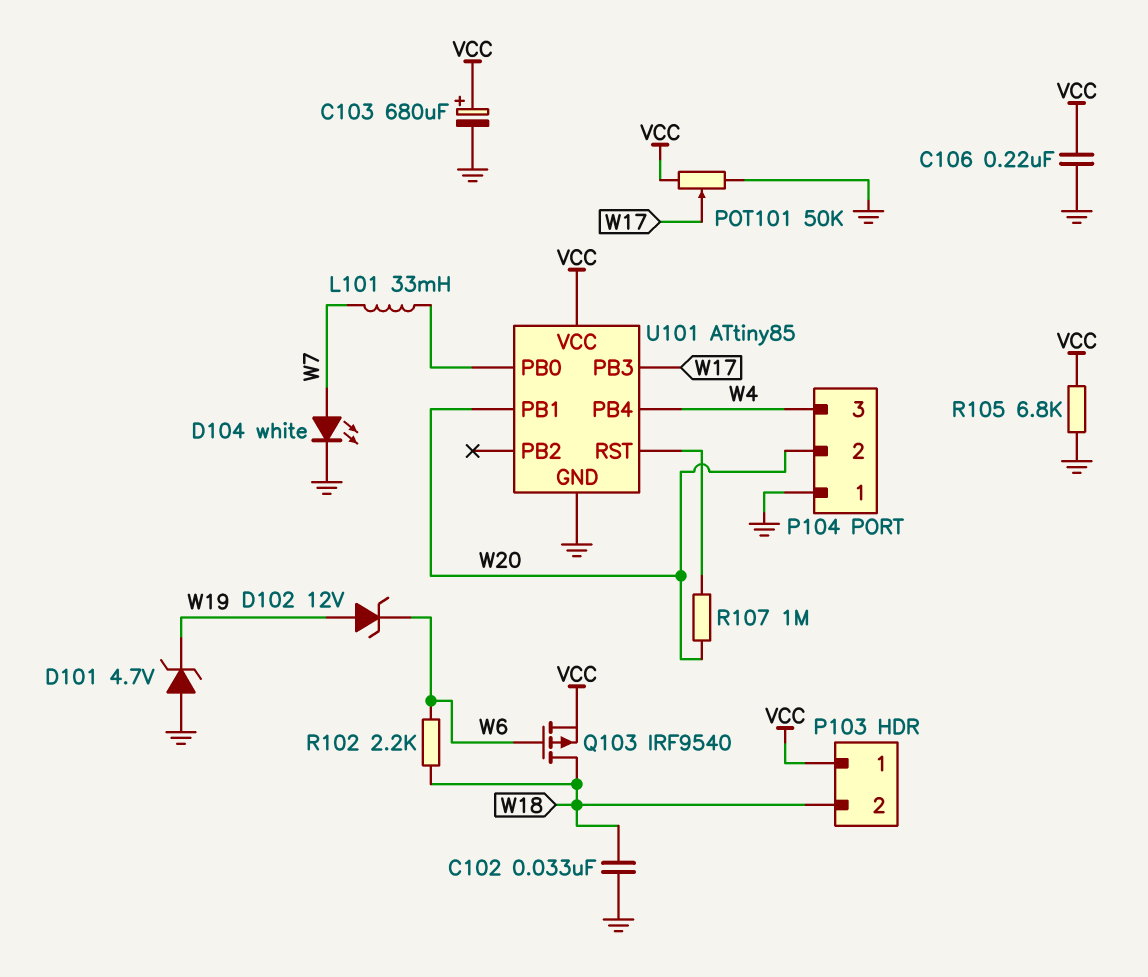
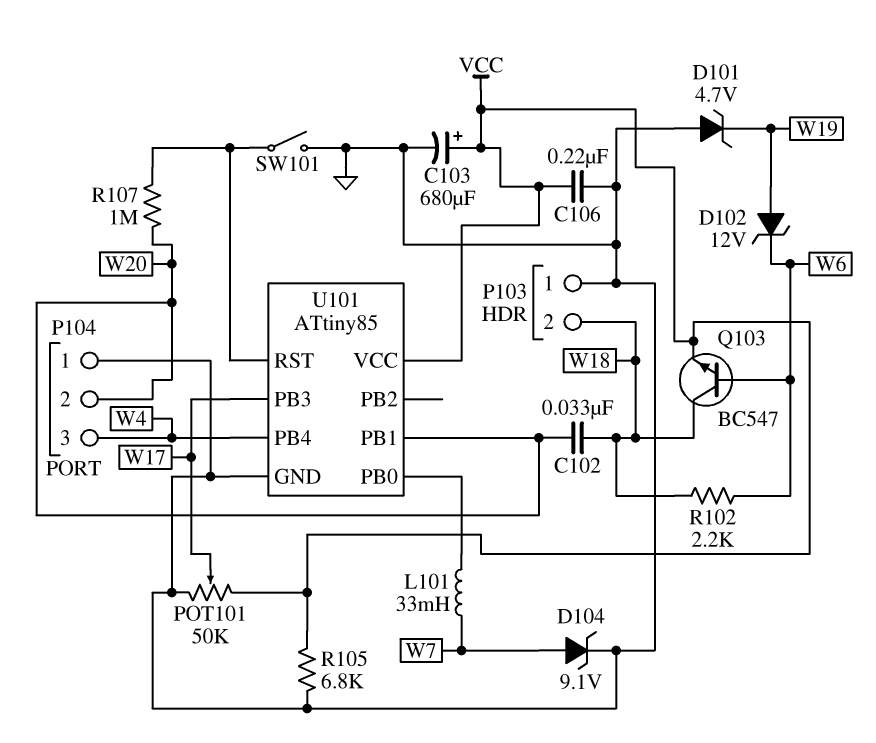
C102: 33nF (GND, W18) -> 33nF (W18, W20)
D104: LED white (A W7, K GND) -> zener 9.1V (A W7, K GND)
P103 pin 1: VCC -> GND
Q103: PMOS IRF9540 (G W6, D W18, S VCC) -> NPN BC547 (B W6, C W18, E VCC)
SW101: none -> switch (GND, U101/RST)

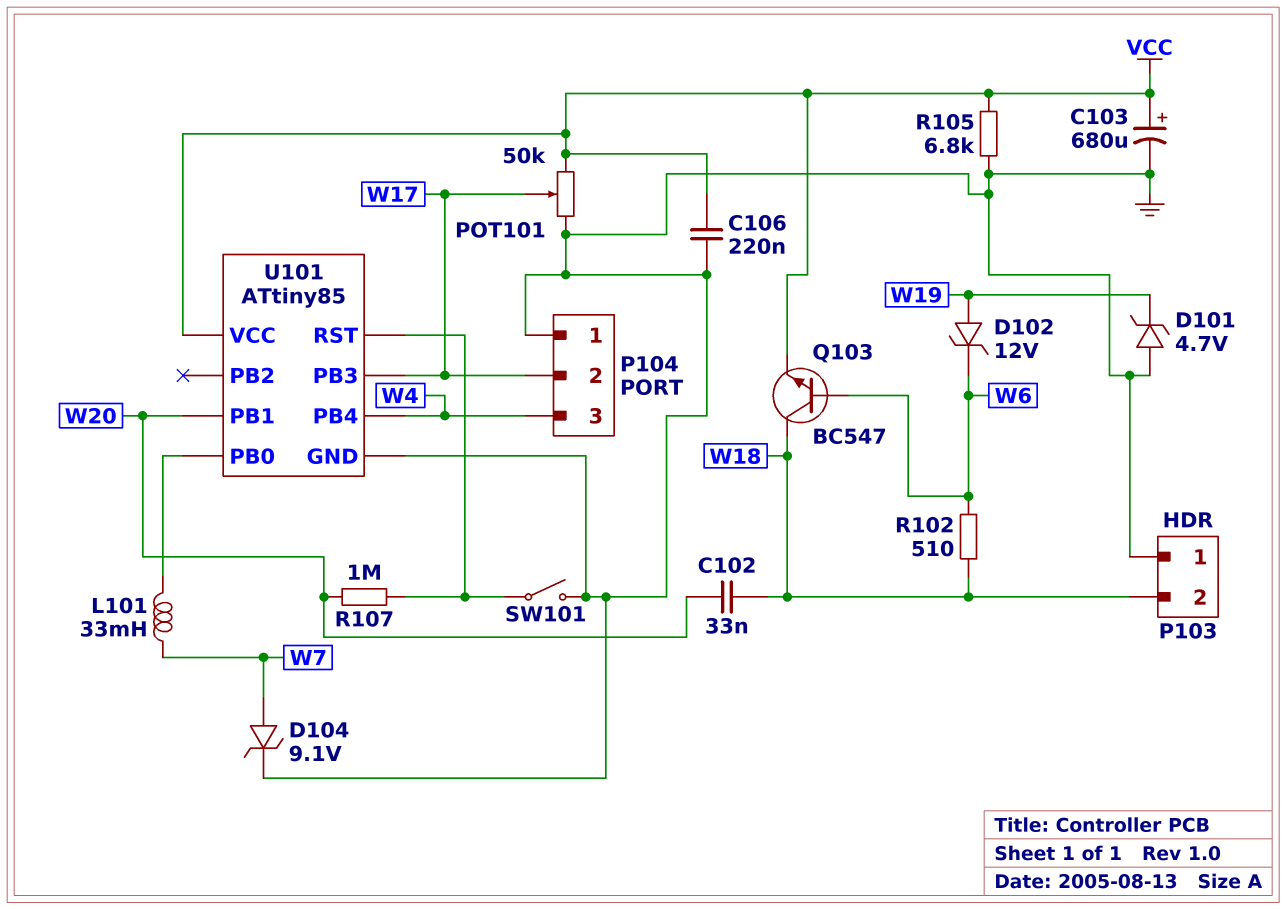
P104 pin 2: W20 -> W17
R102: 2.2k (W6, W18) -> 510 (W6, W18)

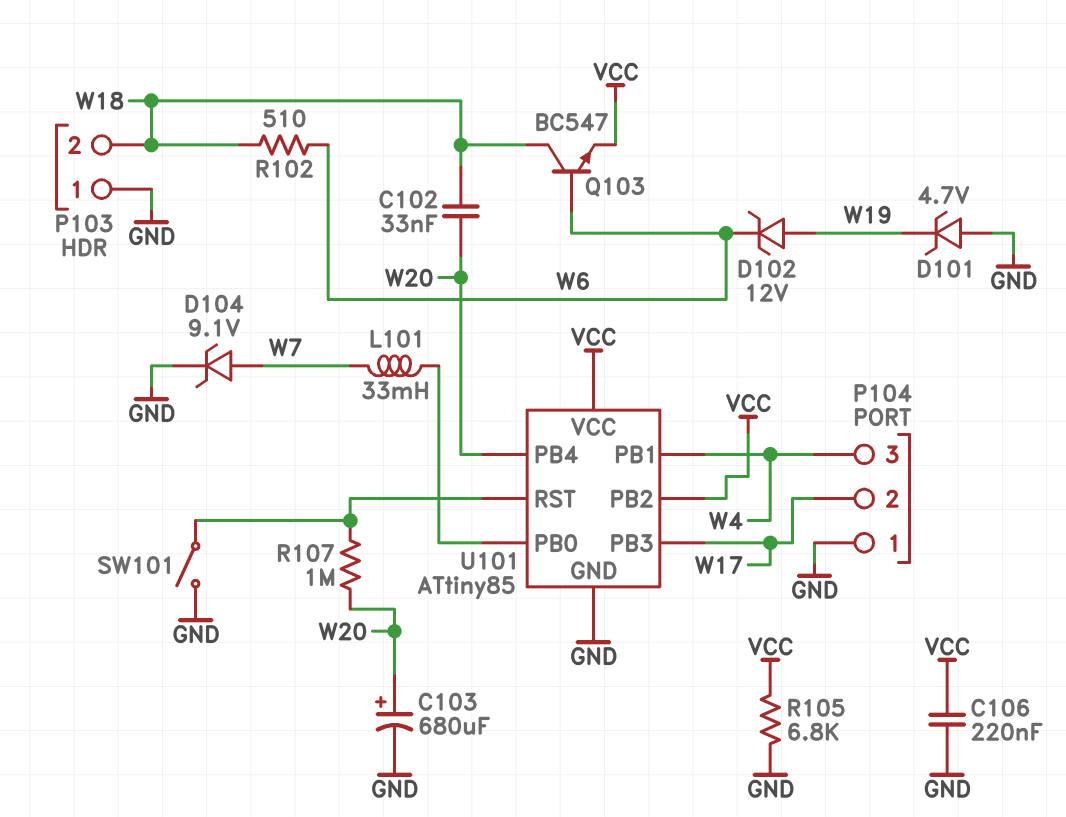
C103: 680uF (plus VCC, minus GND) -> 680uF (plus W20, minus GND)
POT101: 50k (GND, VCC, wiper W17) -> none
U101 pin PB1: W20 -> W4
U101 pin PB2: none -> VCC
U101 pin PB4: W4 -> W20

